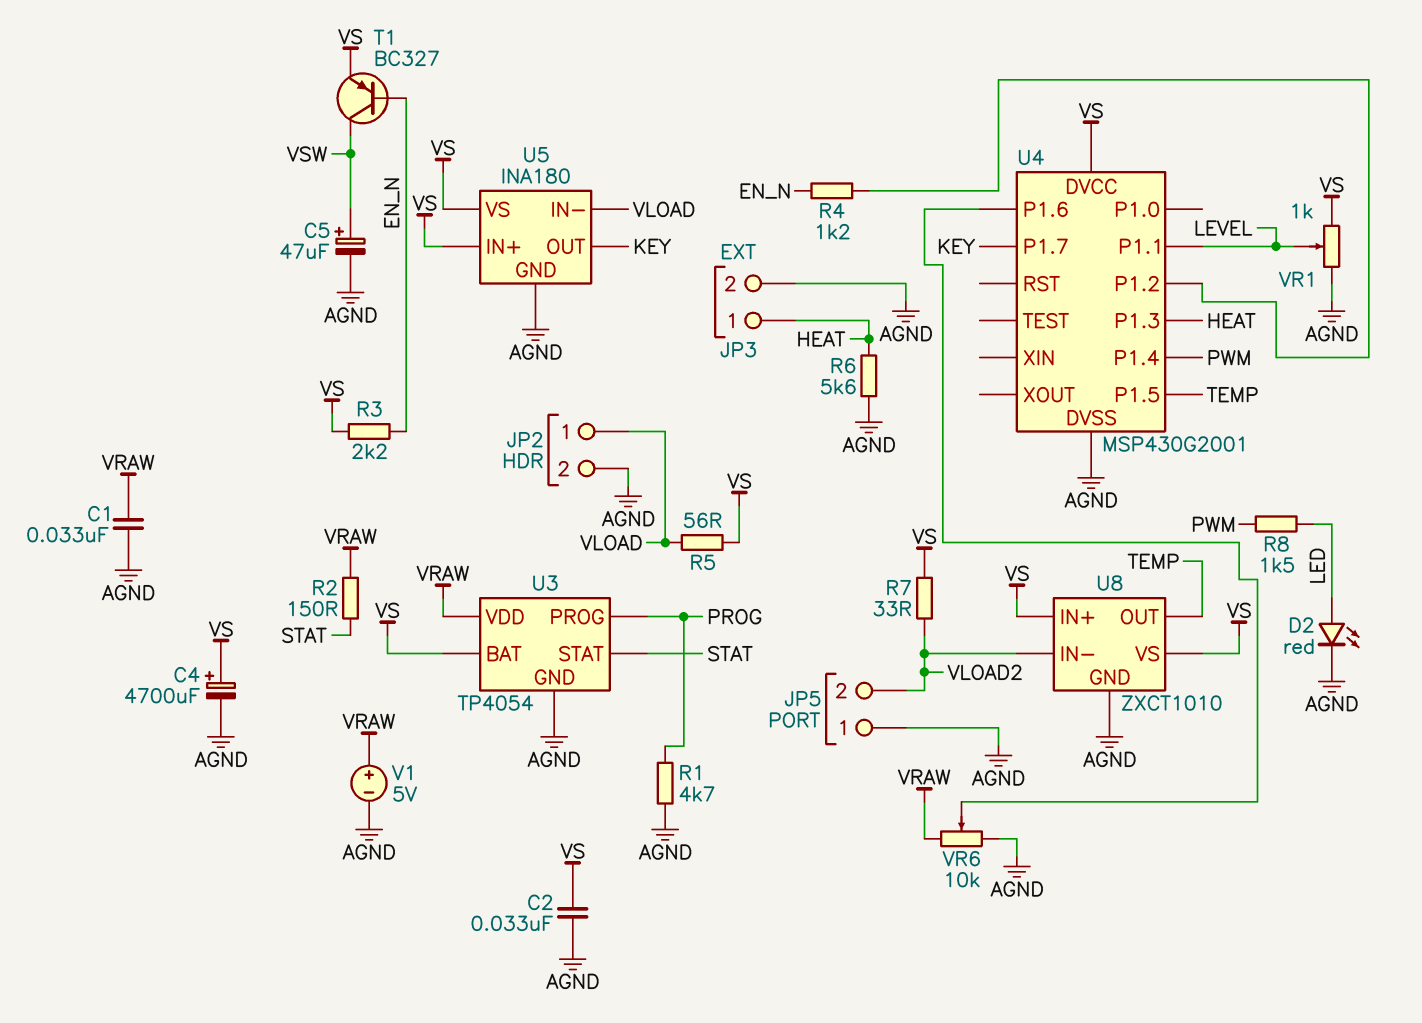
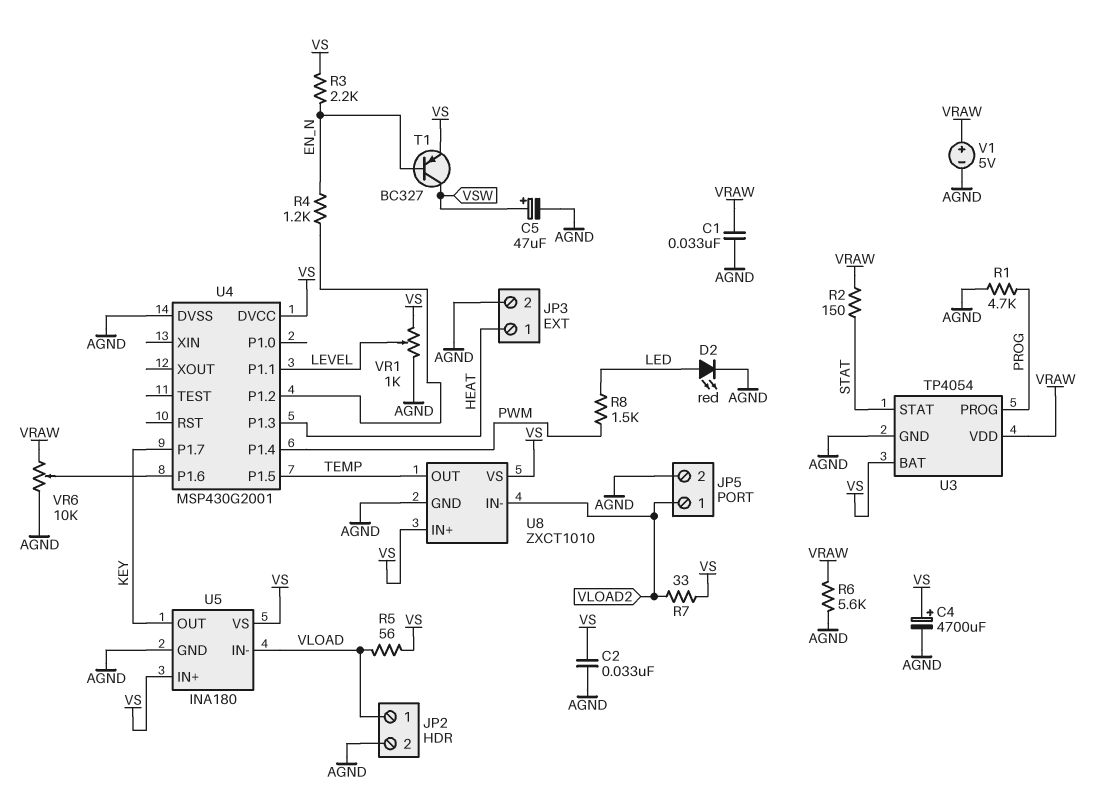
JP5 pin 1: AGND -> VLOAD2
JP5 pin 2: VLOAD2 -> AGND
R6: 5.6k (AGND, HEAT) -> 5.6k (AGND, VRAW)

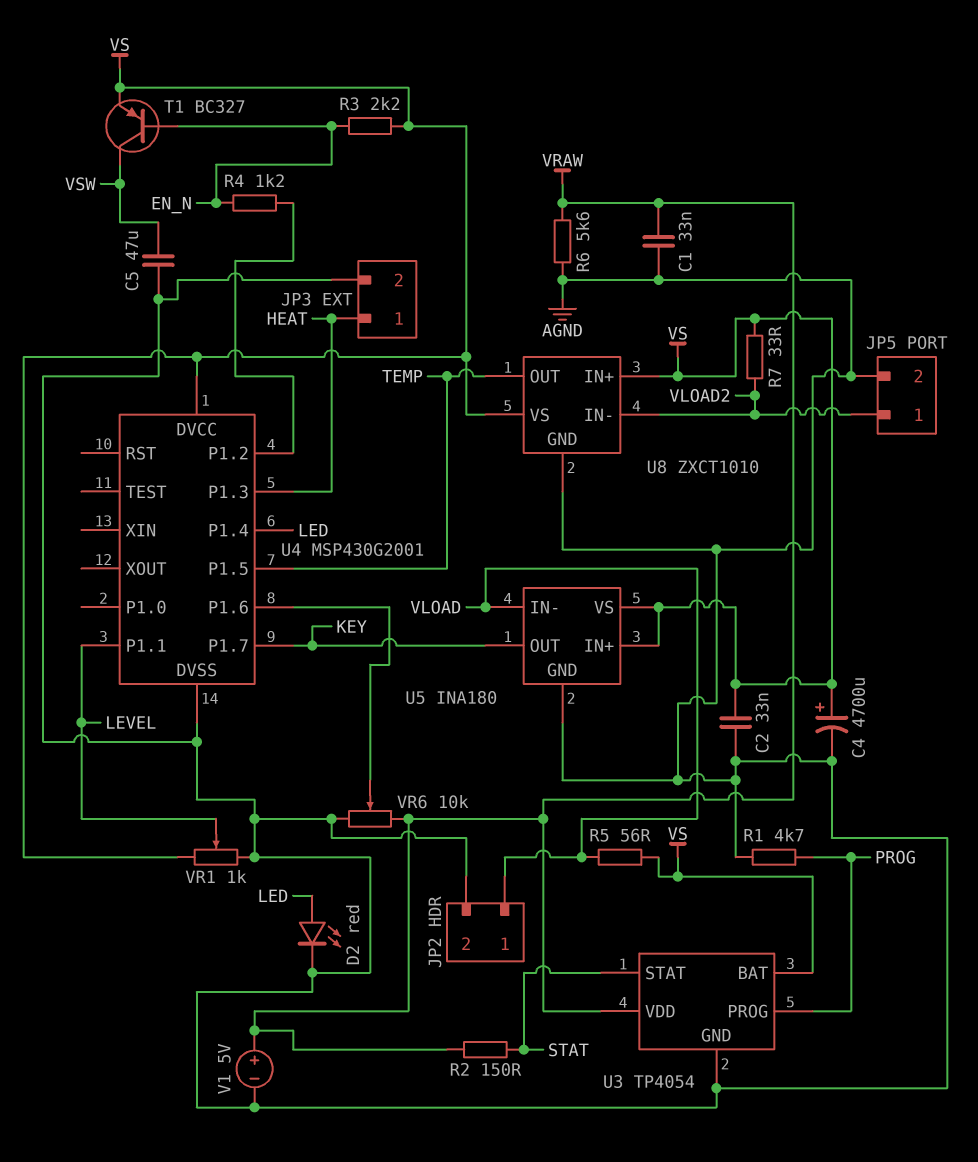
C5: 47uF (plus VSW, minus AGND) -> 47uF (AGND, VSW)
R8: 1.5k (LED, PWM) -> none
U4 pin P1.4: PWM -> LED

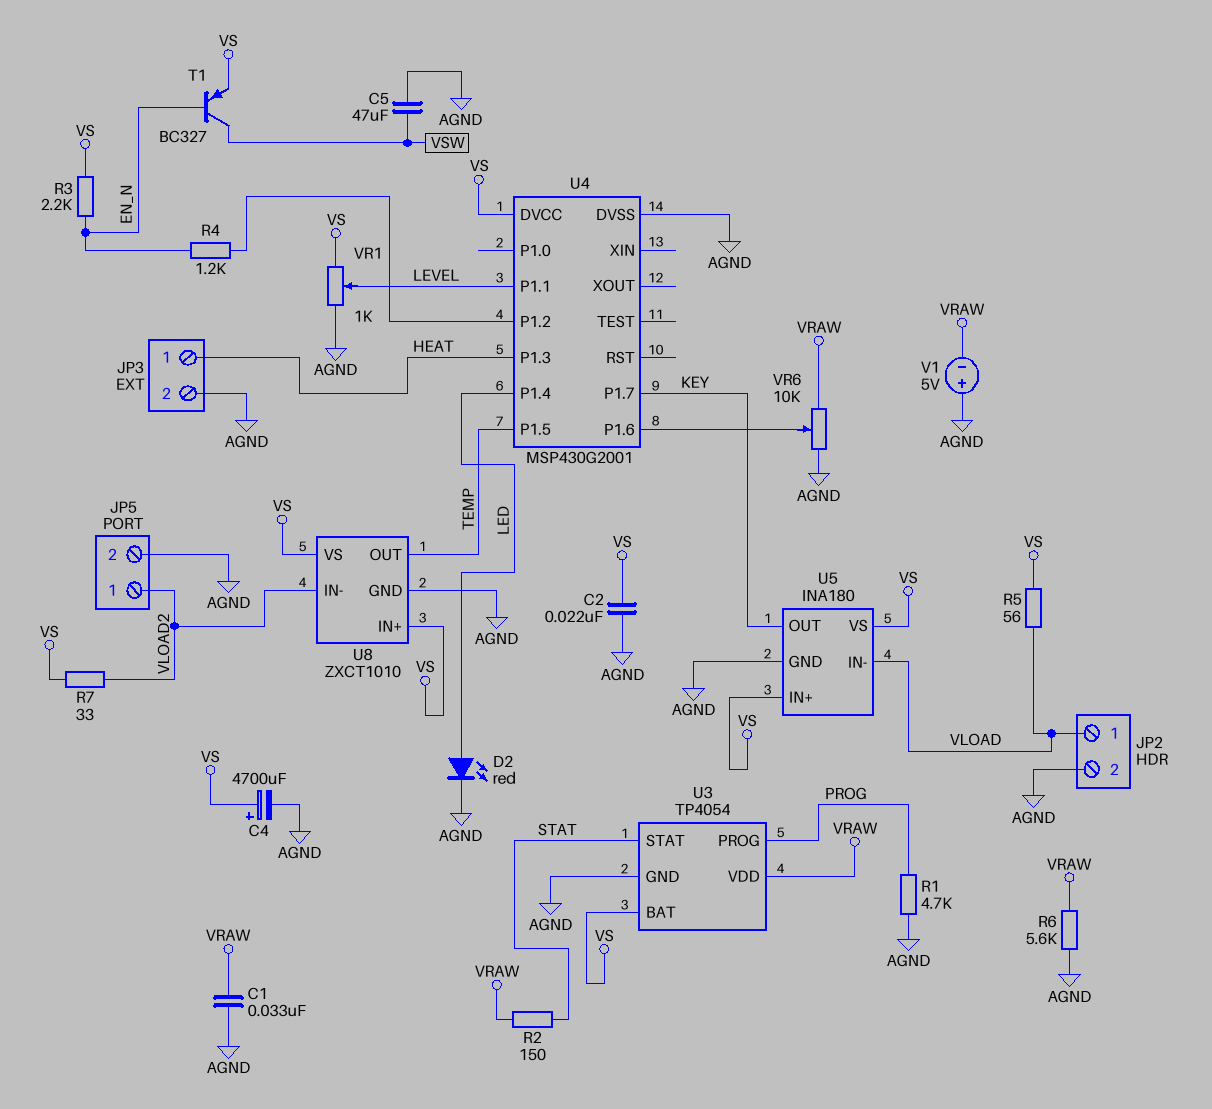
C2: 33nF (AGND, VS) -> 22nF (AGND, VS)
V1: 5V (plus VRAW, minus AGND) -> 5V (plus AGND, minus VRAW)

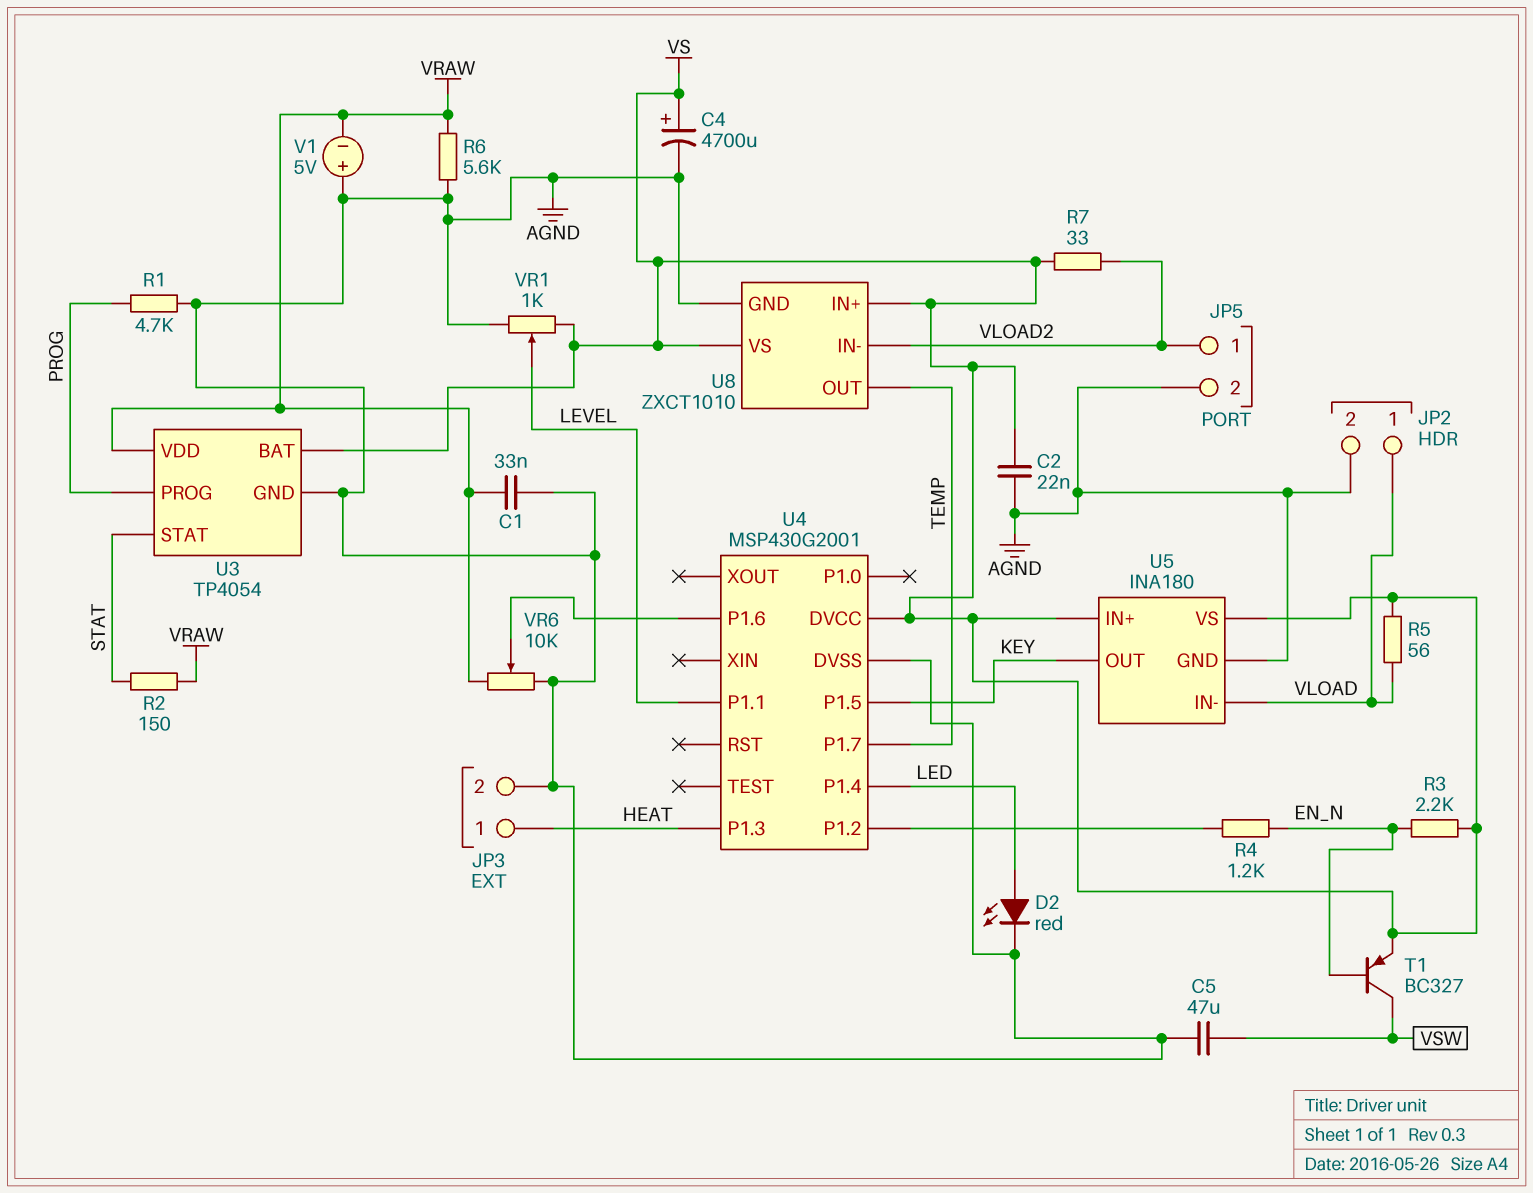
U4 pin P1.5: TEMP -> KEY
U4 pin P1.7: KEY -> TEMP

